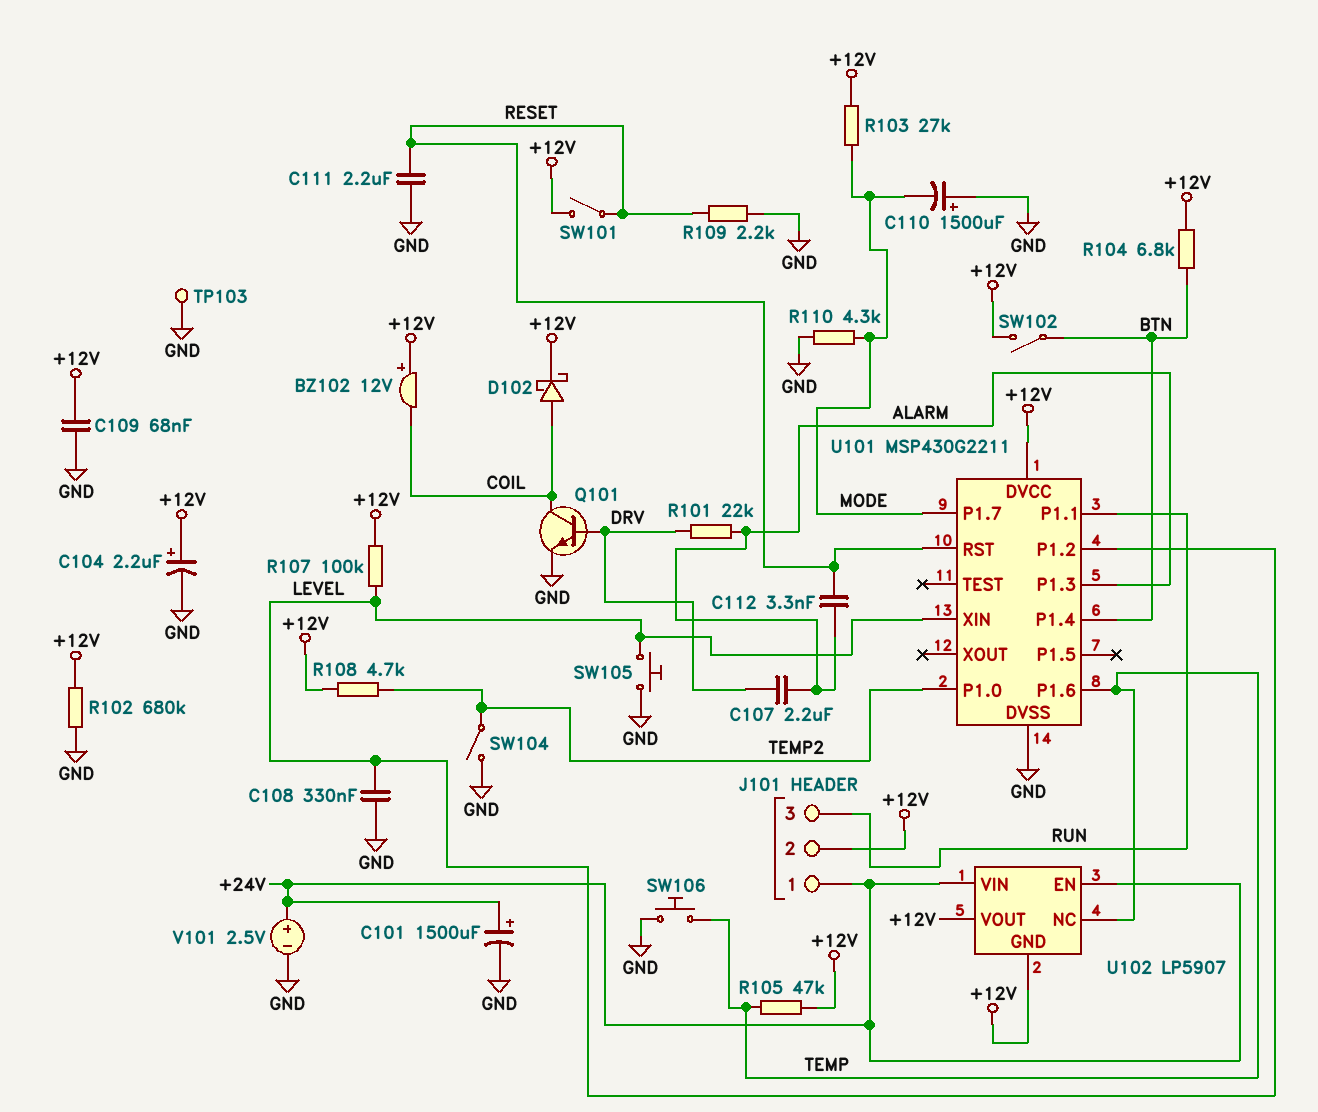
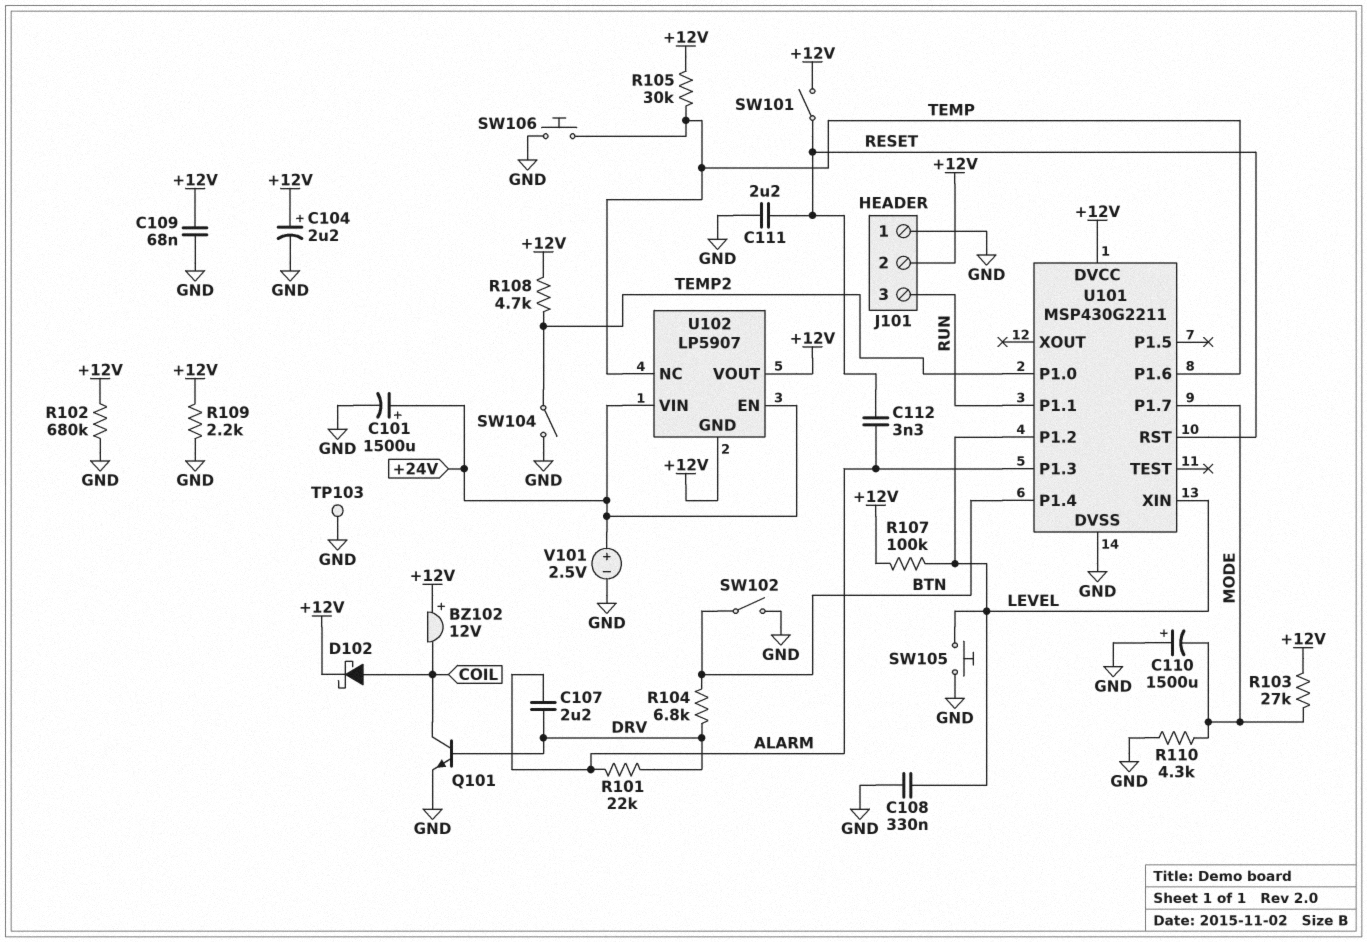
J101 pin 1: +24V -> GND
R104: 6.8k (+12V, BTN) -> 6.8k (BTN, DRV)
R105: 47k (+12V, TEMP) -> 30k (+12V, TEMP)
R109: 2.2k (GND, RESET) -> 2.2k (+12V, GND)
SW102: switch (+12V, BTN) -> switch (BTN, GND)

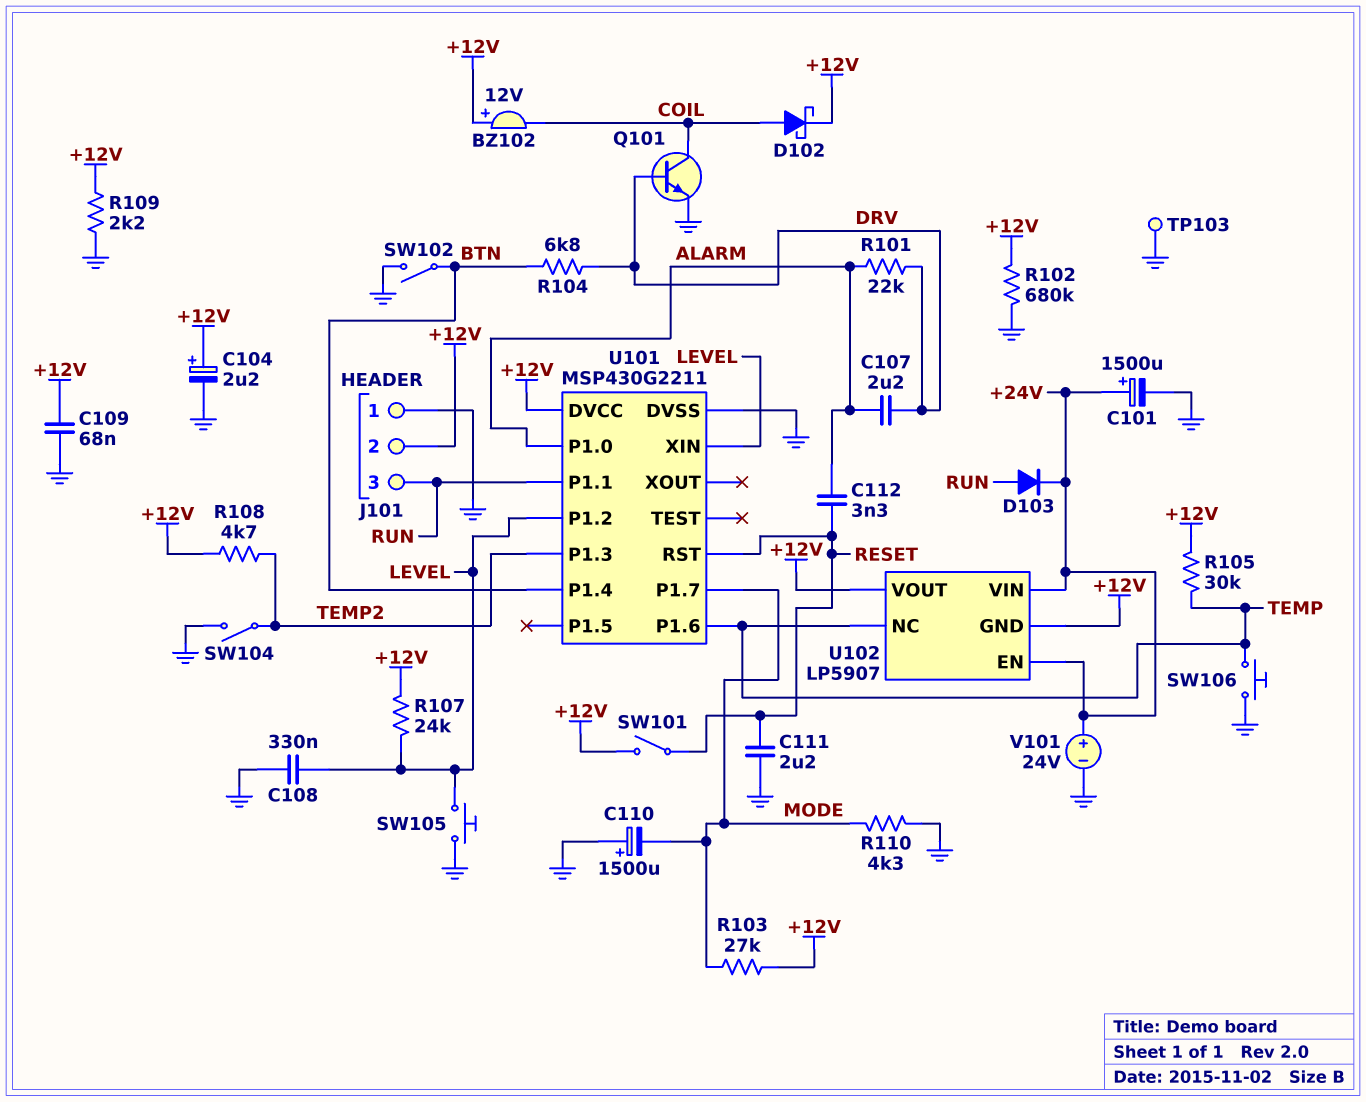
D103: none -> diode (A RUN, K +24V)
R107: 100k (+12V, LEVEL) -> 24k (+12V, LEVEL)
U101 pin P1.0: TEMP2 -> ALARM
U101 pin P1.3: ALARM -> TEMP2
V101: 2.5V (plus +24V, minus GND) -> 24V (plus +24V, minus GND)

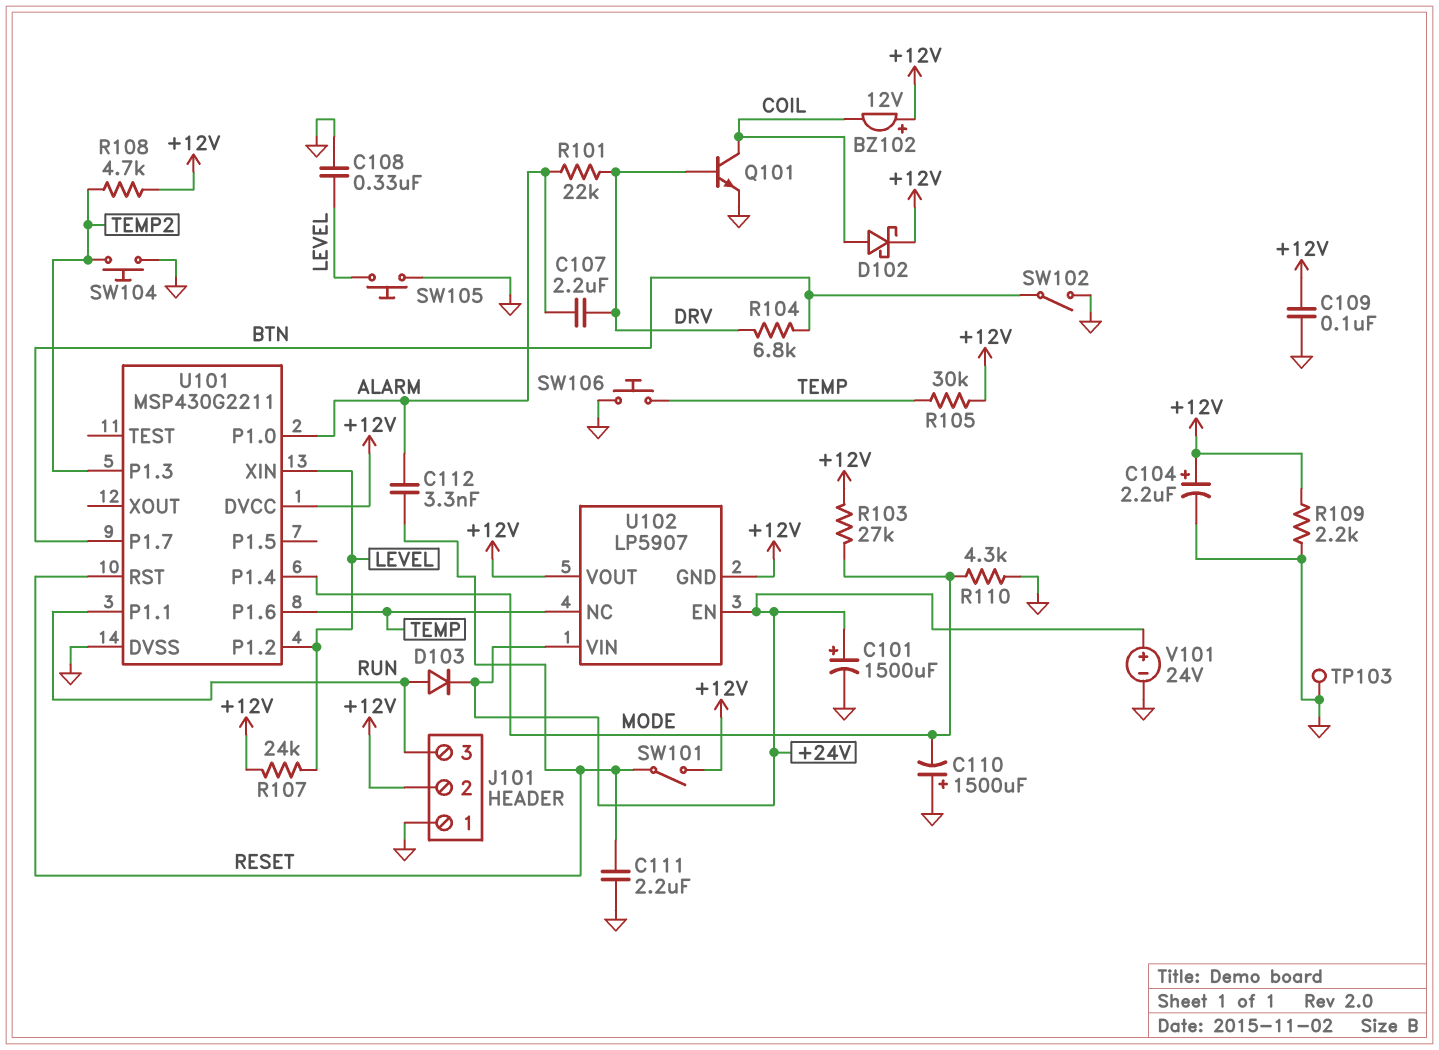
C109: 68nF (+12V, GND) -> 100nF (+12V, GND)
R102: 680k (+12V, GND) -> none
SW104: switch (GND, TEMP2) -> button (GND, TEMP2)
U101 pin P1.4: BTN -> MODE
U101 pin P1.7: MODE -> BTN

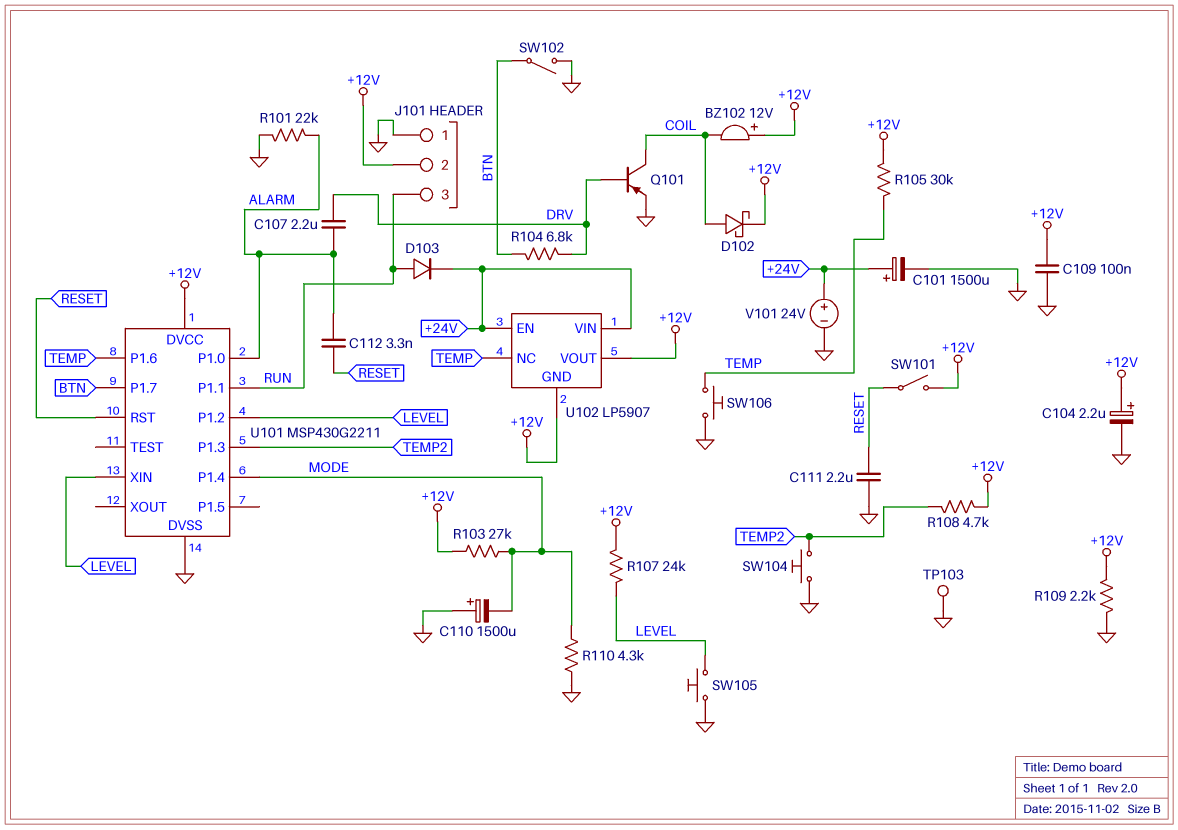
C108: 330nF (GND, LEVEL) -> none
Q101: NPN (B DRV, C COIL, E GND) -> PNP (B DRV, C COIL, E GND)
R101: 22k (ALARM, DRV) -> 22k (ALARM, GND)

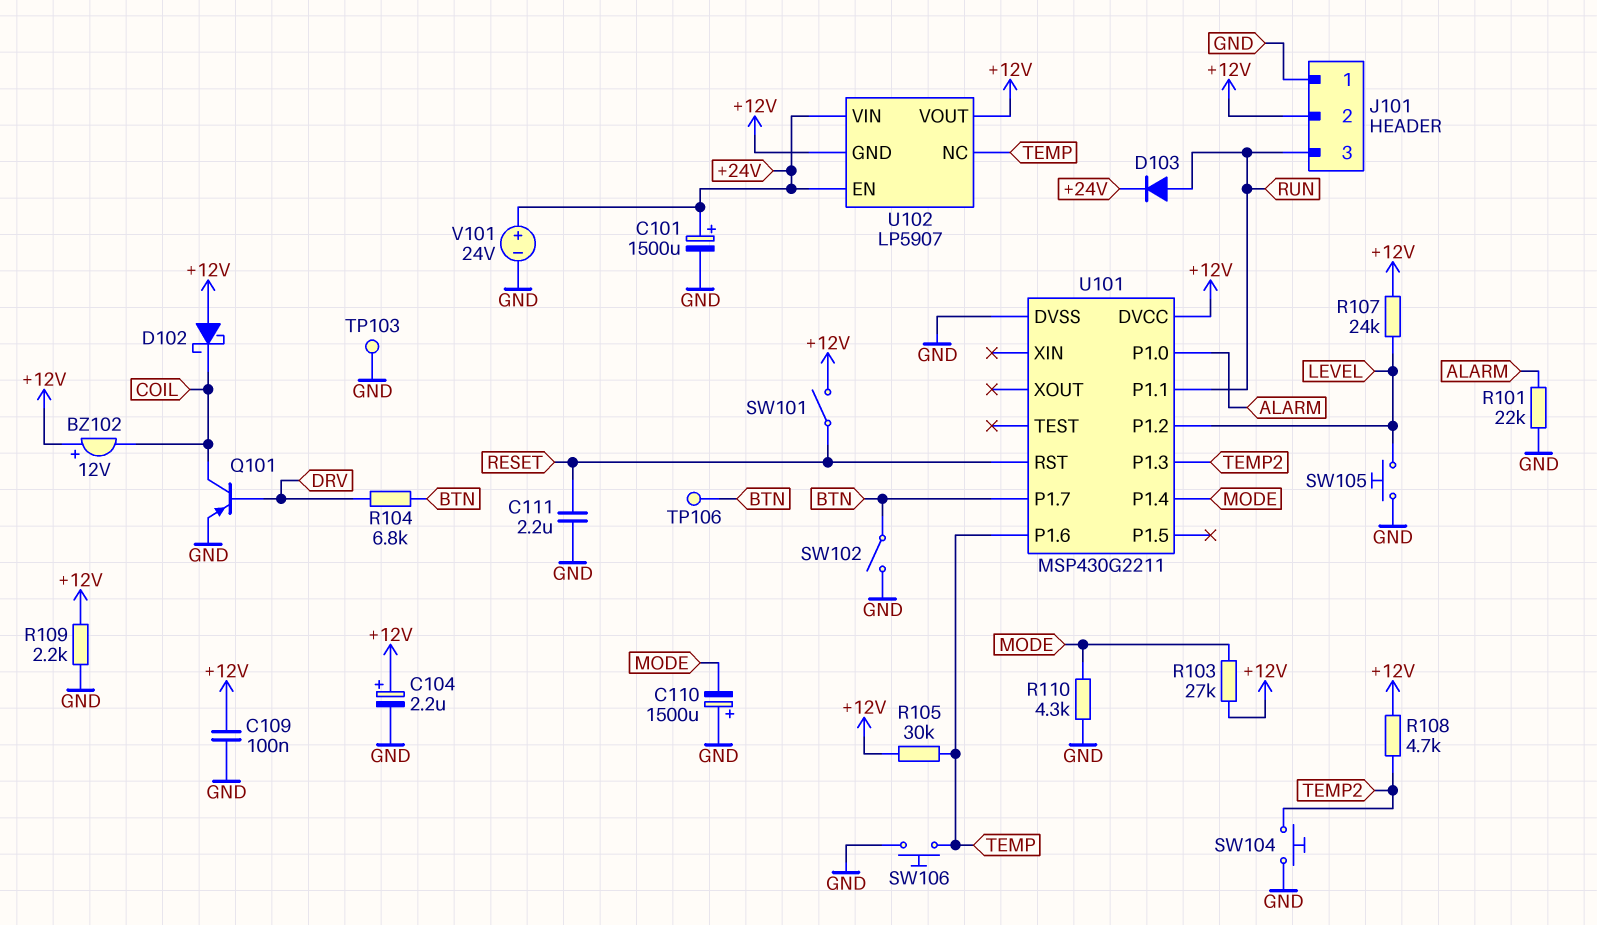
C107: 2.2uF (ALARM, DRV) -> none
C112: 3.3nF (ALARM, RESET) -> none
D102: schottky (A COIL, K +12V) -> schottky (A +12V, K COIL)
TP106: none -> test point (BTN)
U101 pin XIN: LEVEL -> none

